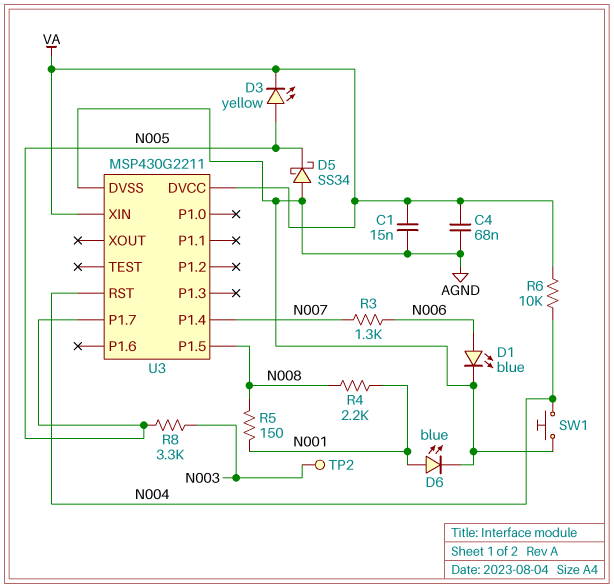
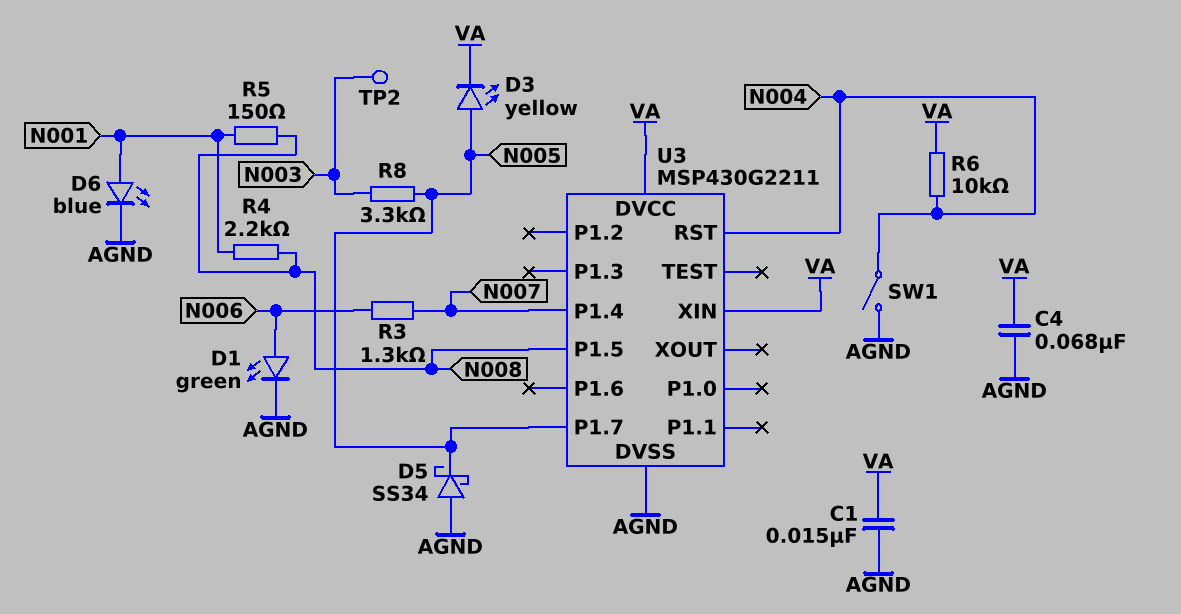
D1: LED blue (A N006, K AGND) -> LED green (A N006, K AGND)
SW1: button (AGND, N004) -> switch (AGND, N004)

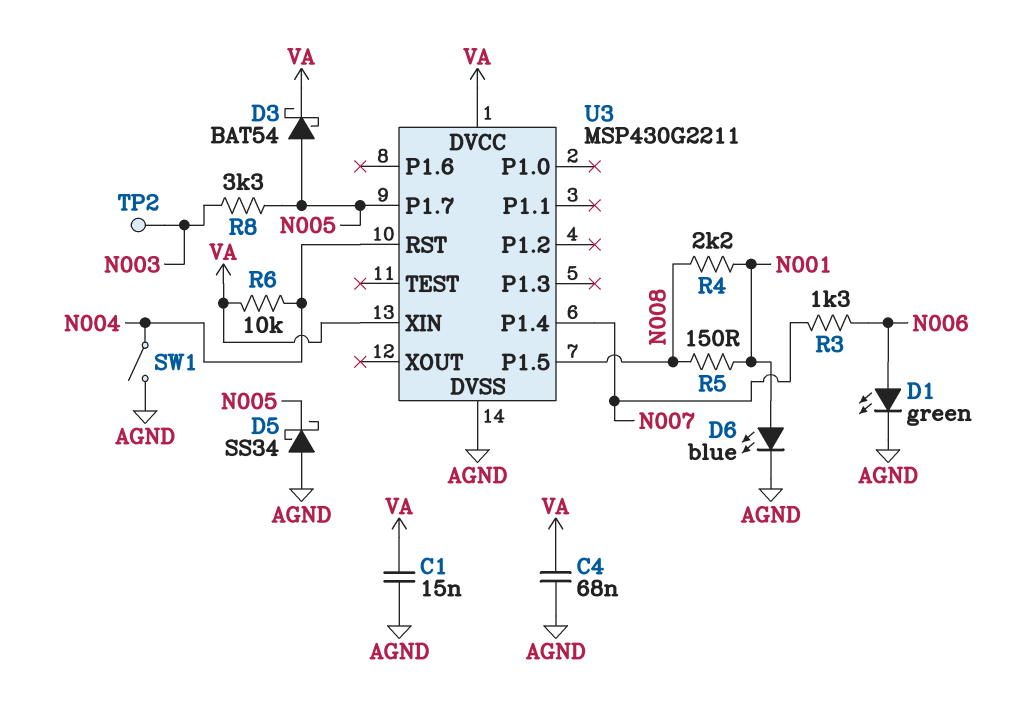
D3: LED yellow (A N005, K VA) -> schottky BAT54 (A N005, K VA)

